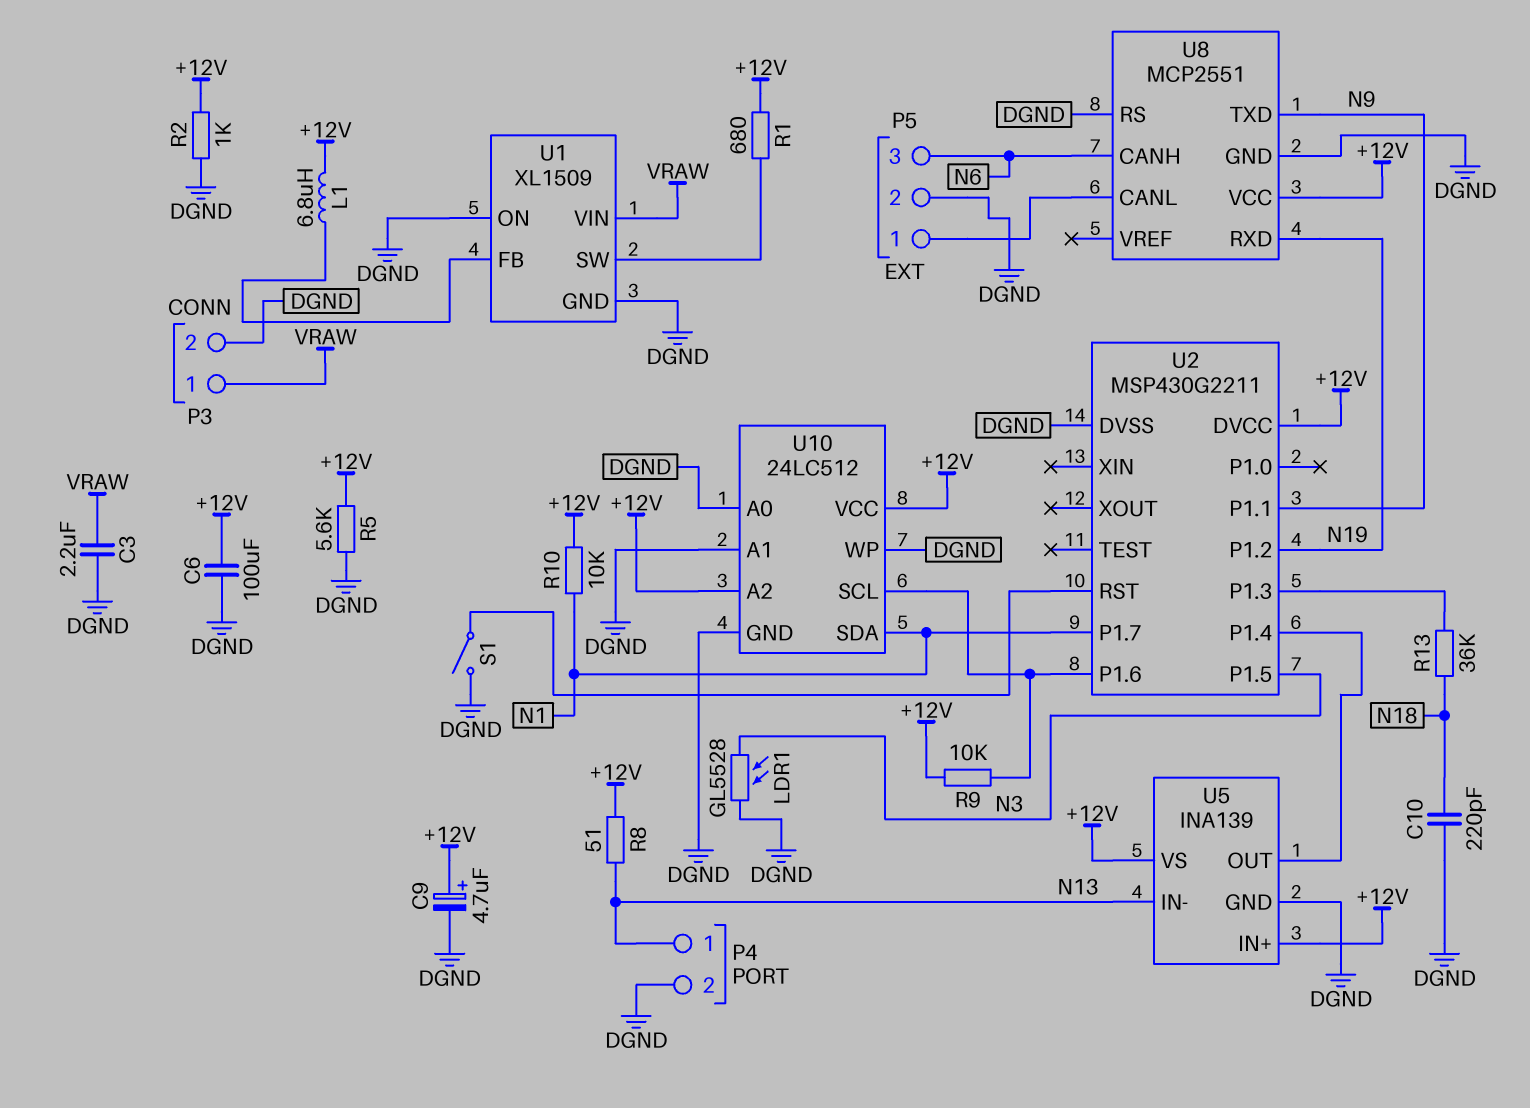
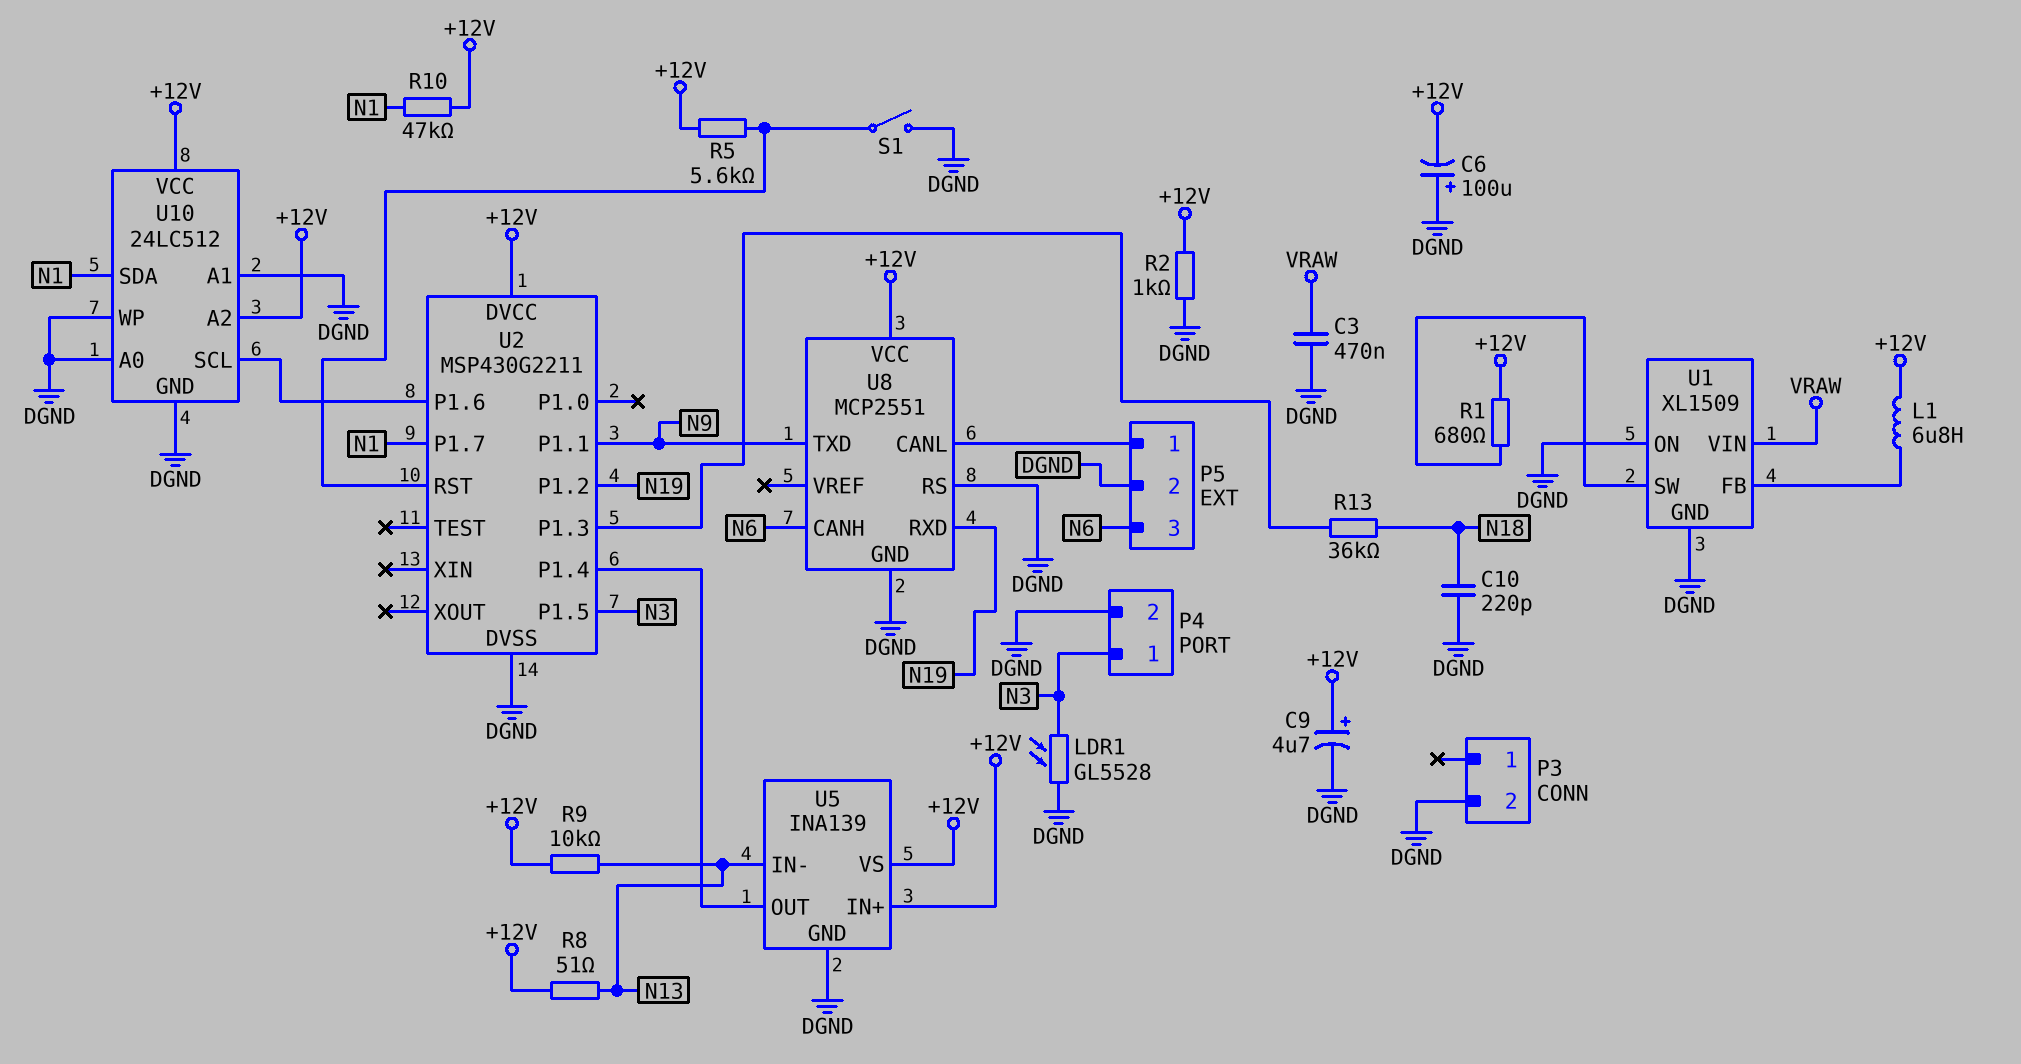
C3: 2.2uF (DGND, VRAW) -> 470nF (DGND, VRAW)
C6: 100uF (+12V, DGND) -> 100uF (plus DGND, minus +12V)
P3 pin 1: VRAW -> none
P4 pin 1: N13 -> N3
R5: 5.6k (+12V, DGND) -> 5.6k (+12V, U2/RST)
R9: 10k (+12V, U2/P1.6) -> 10k (+12V, N13)
R10: 10k (+12V, N1) -> 47k (+12V, N1)

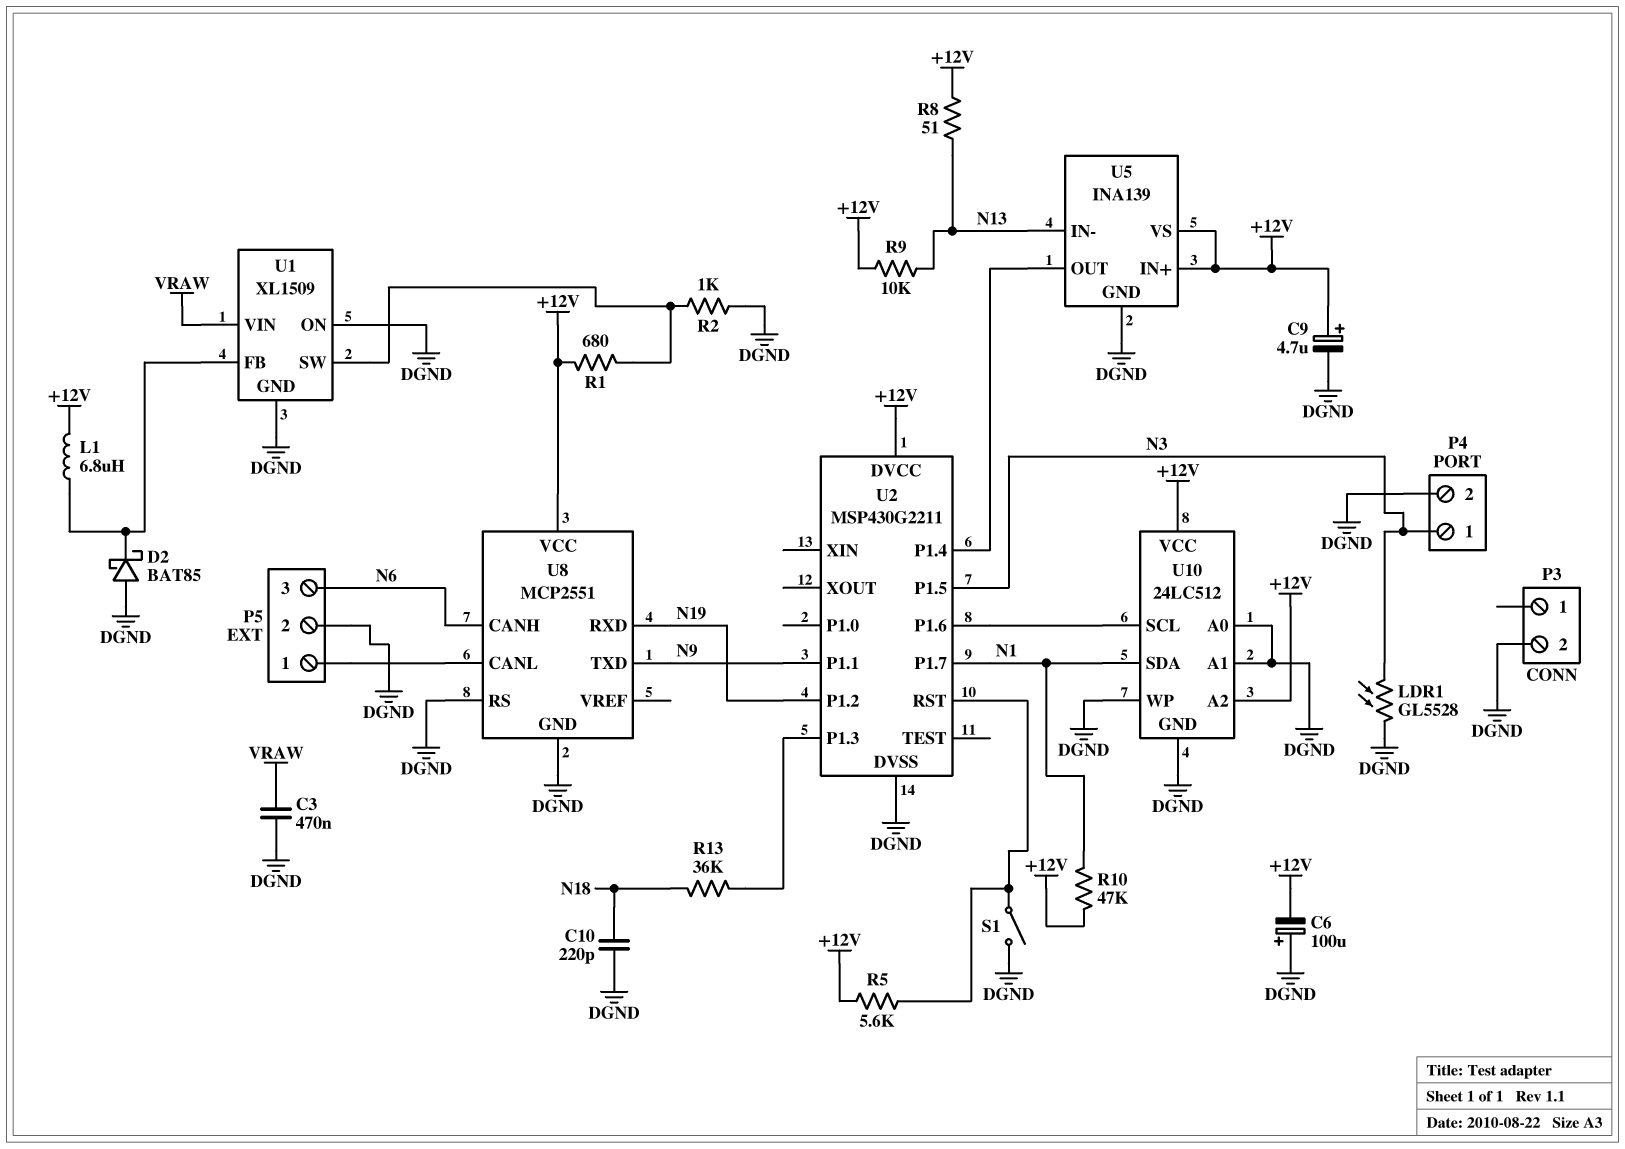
D2: none -> schottky BAT85 (A DGND, K U1/FB)
R2: 1k (+12V, DGND) -> 1k (DGND, U1/SW)

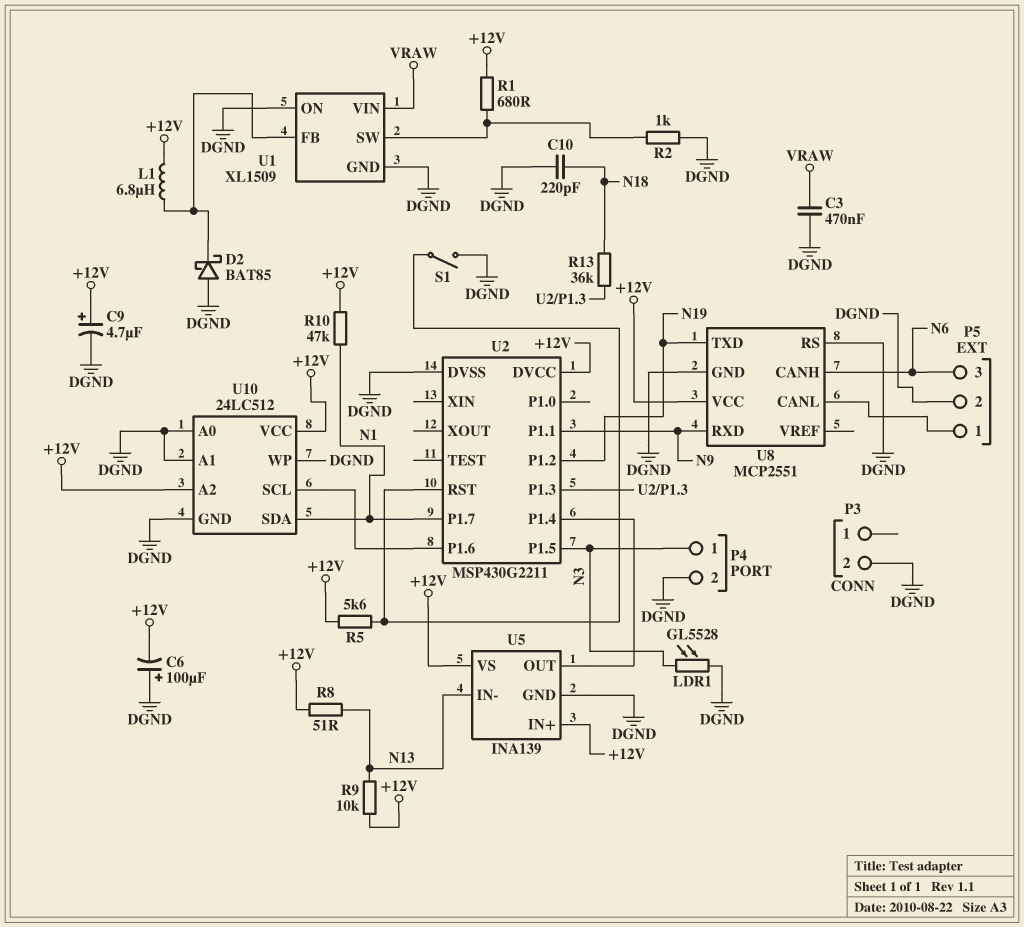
U8 pin RXD: N19 -> N9
U8 pin TXD: N9 -> N19

